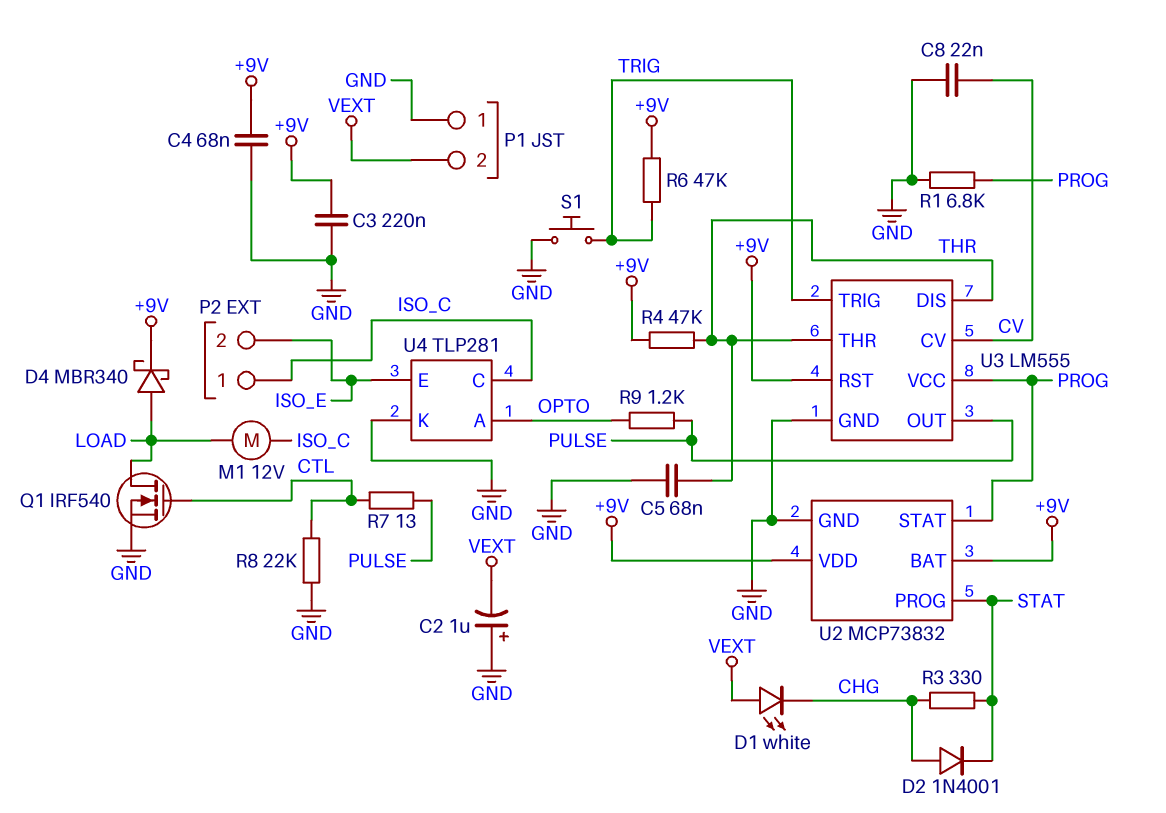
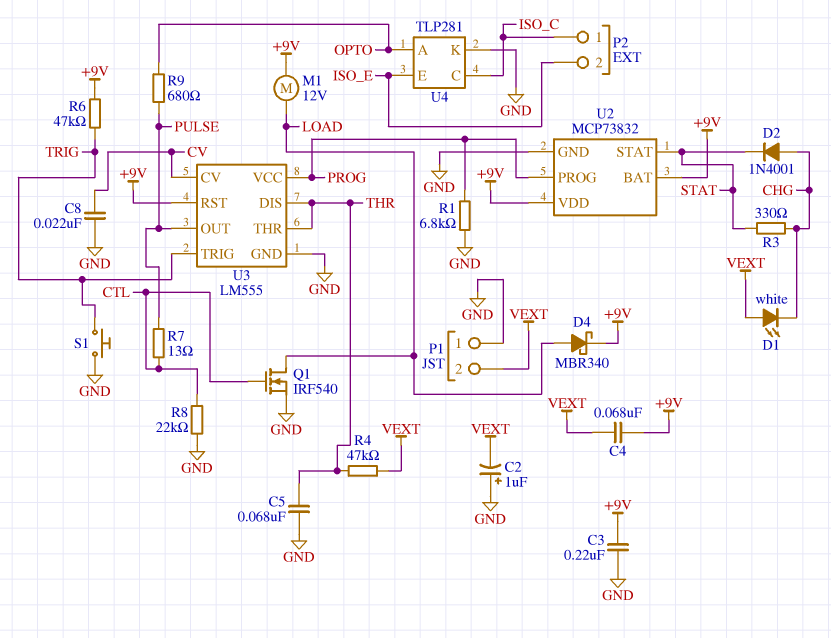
C4: 68nF (+9V, GND) -> 68nF (+9V, VEXT)
M1: motor 12V (ISO_C, LOAD) -> motor 12V (+9V, LOAD)
R4: 47k (+9V, THR) -> 47k (THR, VEXT)
R9: 1.2k (OPTO, PULSE) -> 680 (OPTO, PULSE)
U2 pin PROG: STAT -> PROG
U2 pin STAT: PROG -> STAT

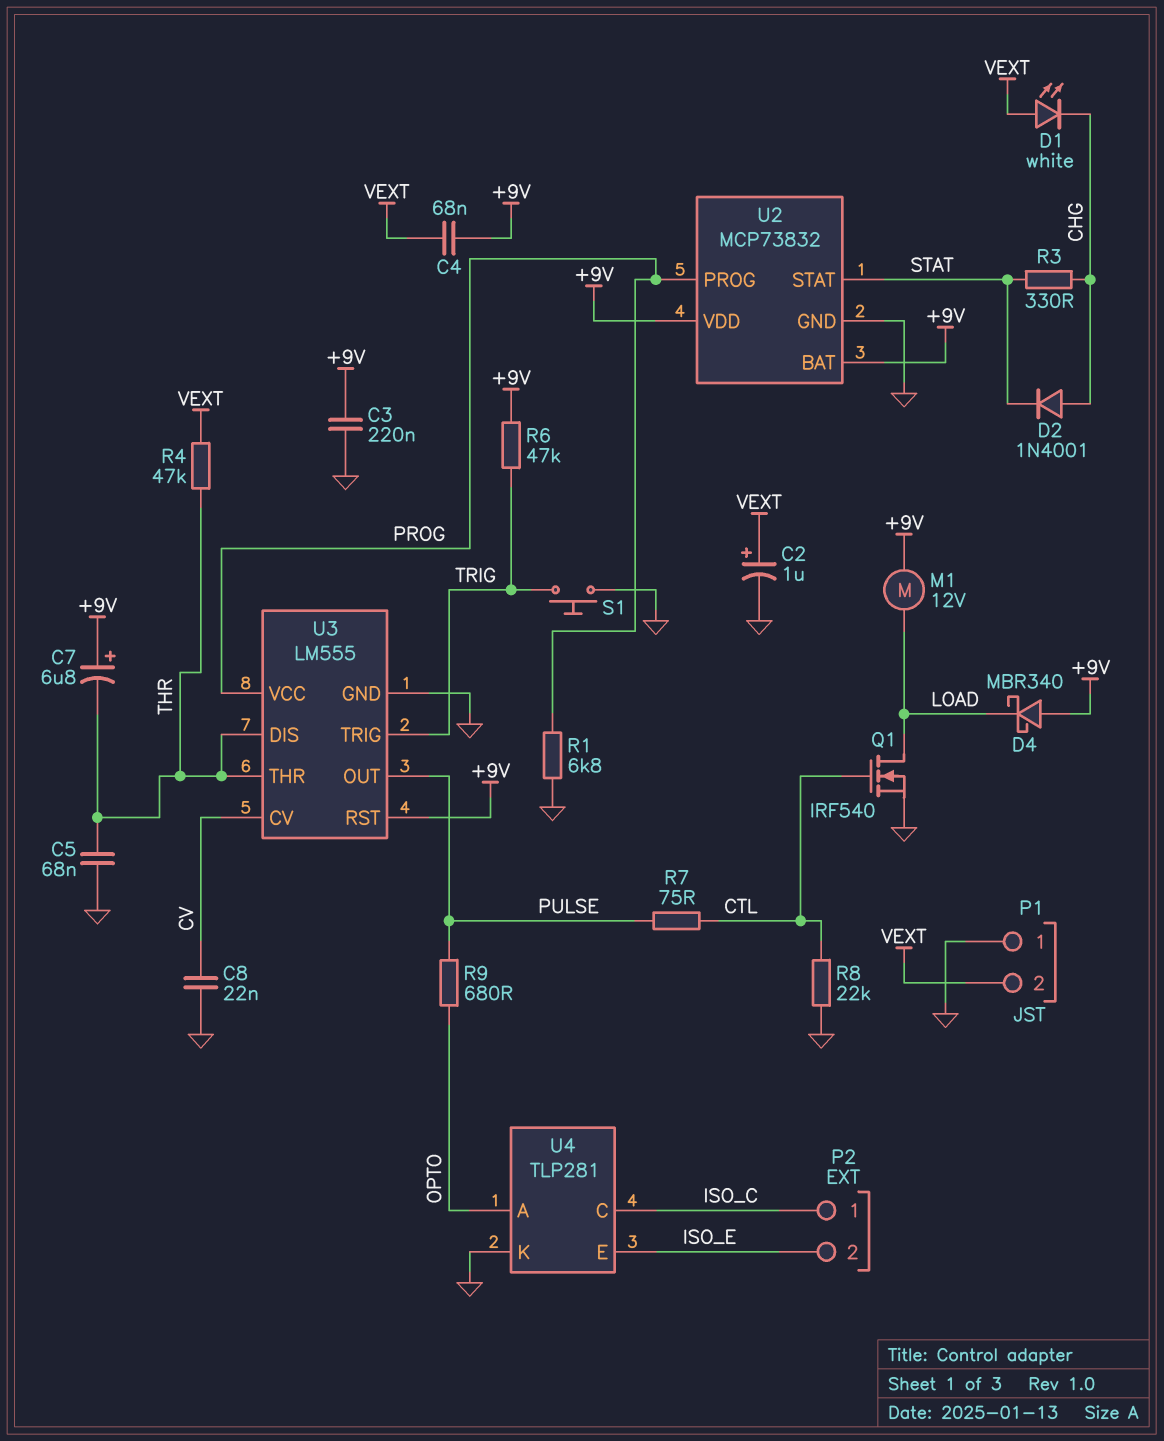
C2: 1uF (plus GND, minus VEXT) -> 1uF (plus VEXT, minus GND)
C7: none -> 6.8uF (plus +9V, minus THR)
D4: schottky MBR340 (A LOAD, K +9V) -> schottky MBR340 (A +9V, K LOAD)
R7: 13 (CTL, PULSE) -> 75 (CTL, PULSE)

